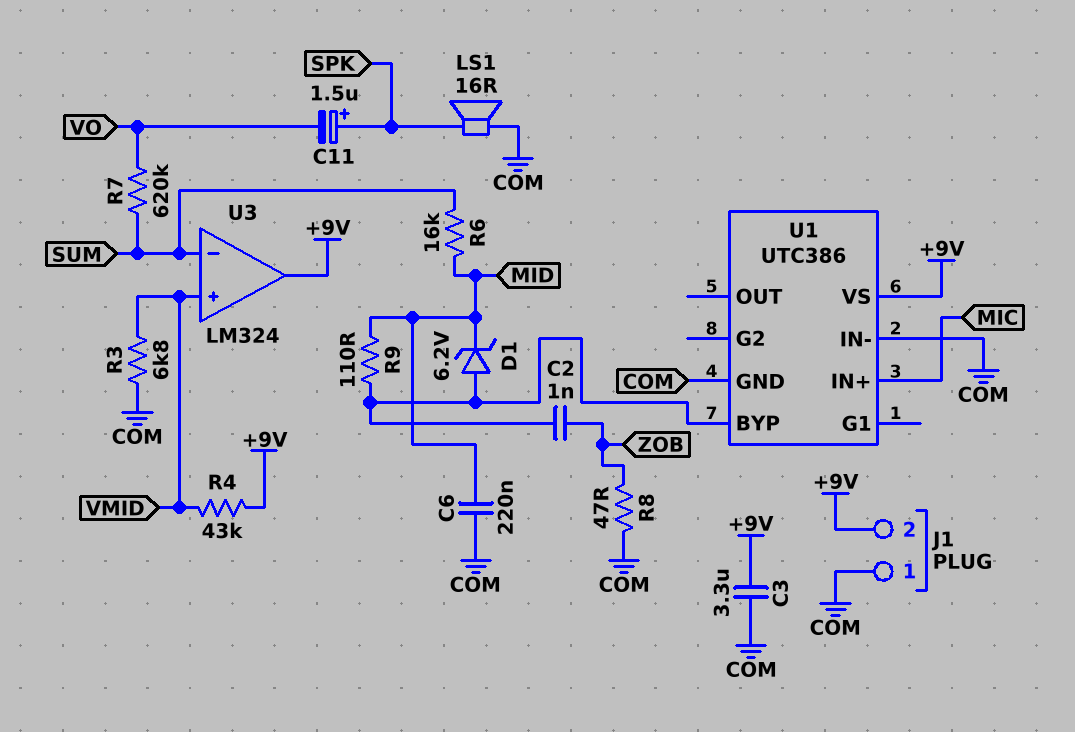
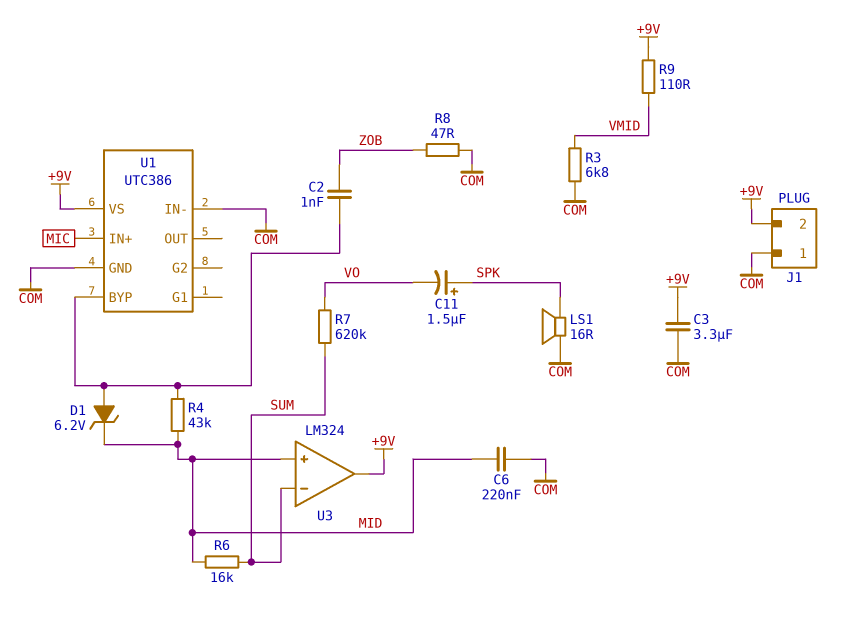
R4: 43k (+9V, VMID) -> 43k (MID, U1/BYP)
R9: 110 (MID, U1/BYP) -> 110 (+9V, VMID)
U3 pin in+: VMID -> MID

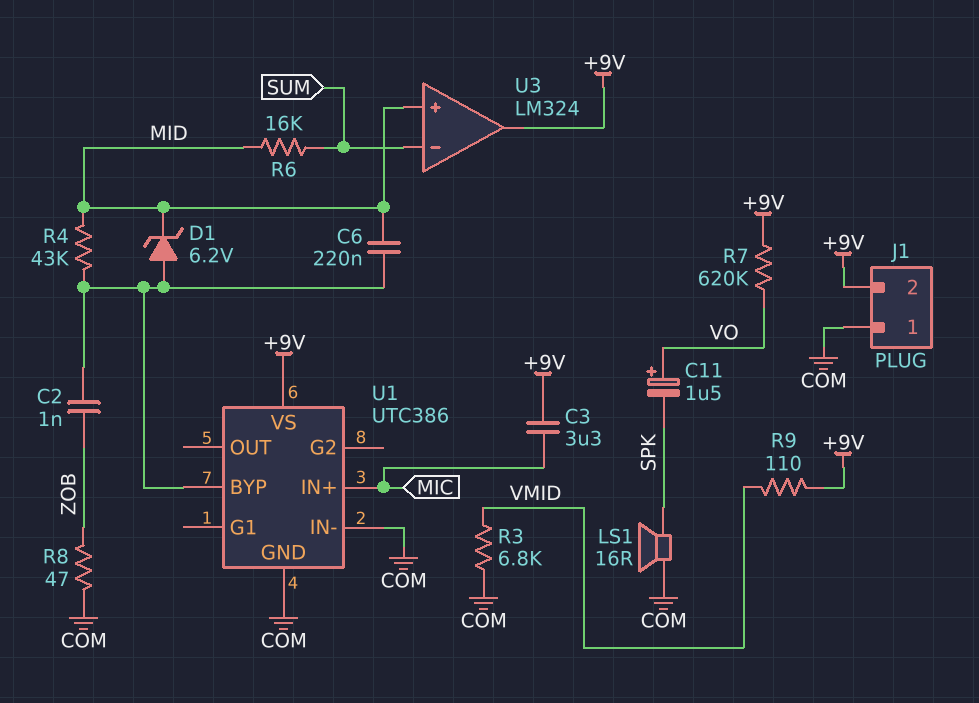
C3: 3.3uF (+9V, COM) -> 3.3uF (+9V, MIC)
C6: 220nF (COM, MID) -> 220nF (MID, U1/BYP)
C11: 1.5uF (plus SPK, minus VO) -> 1.5uF (plus VO, minus SPK)
R7: 620k (SUM, VO) -> 620k (+9V, VO)

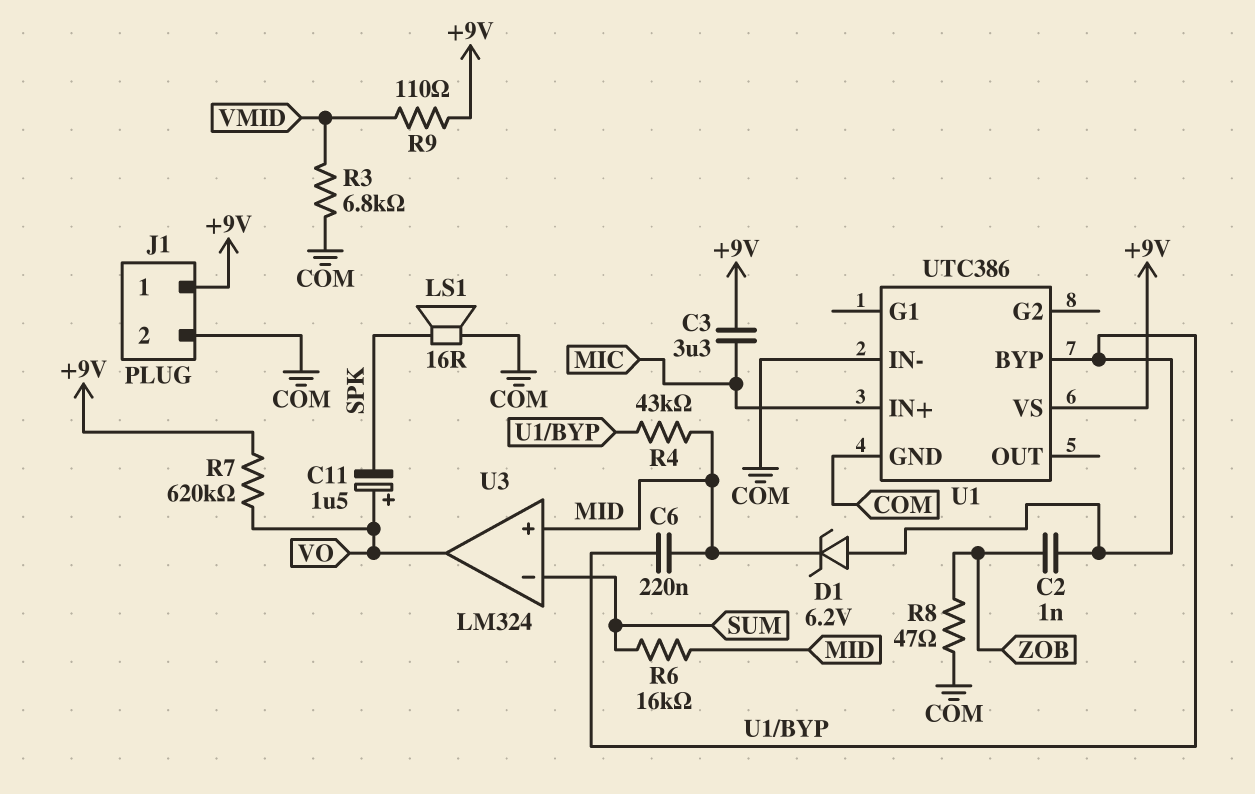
J1 pin 1: COM -> +9V
J1 pin 2: +9V -> COM
U3 pin out: +9V -> VO

